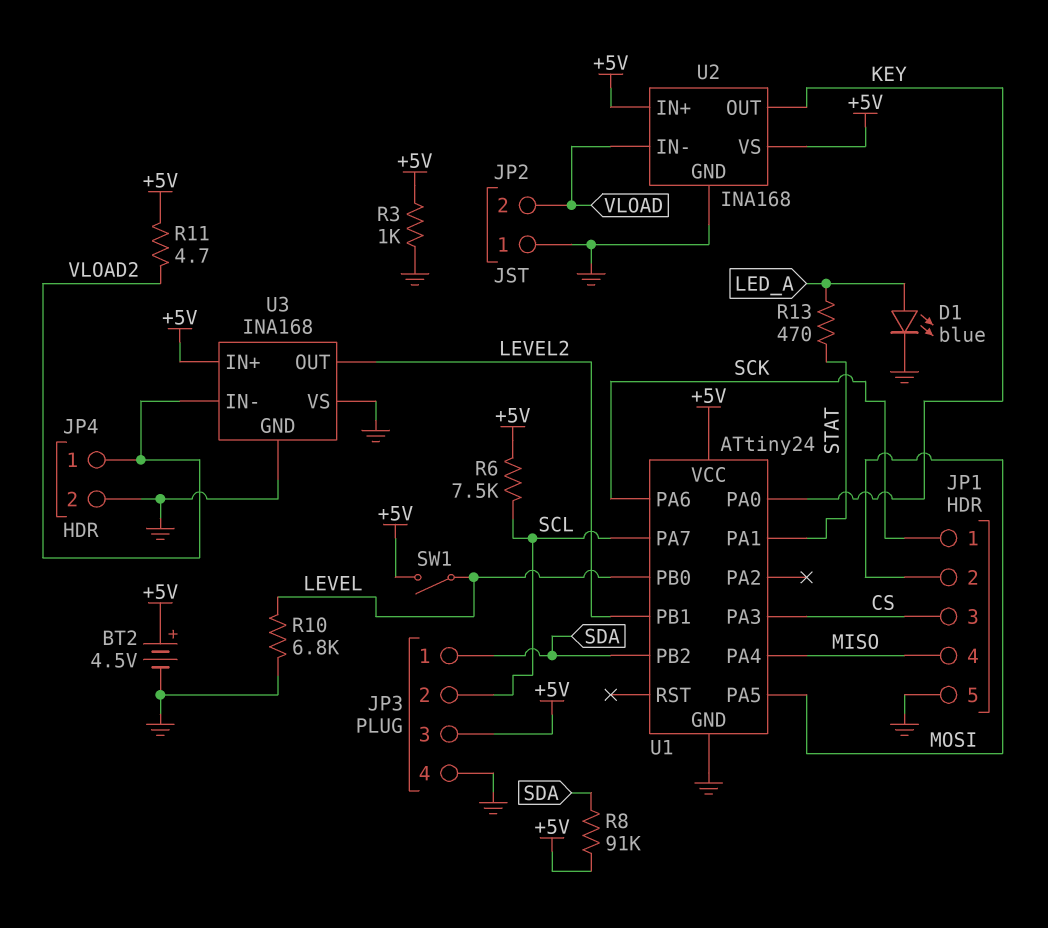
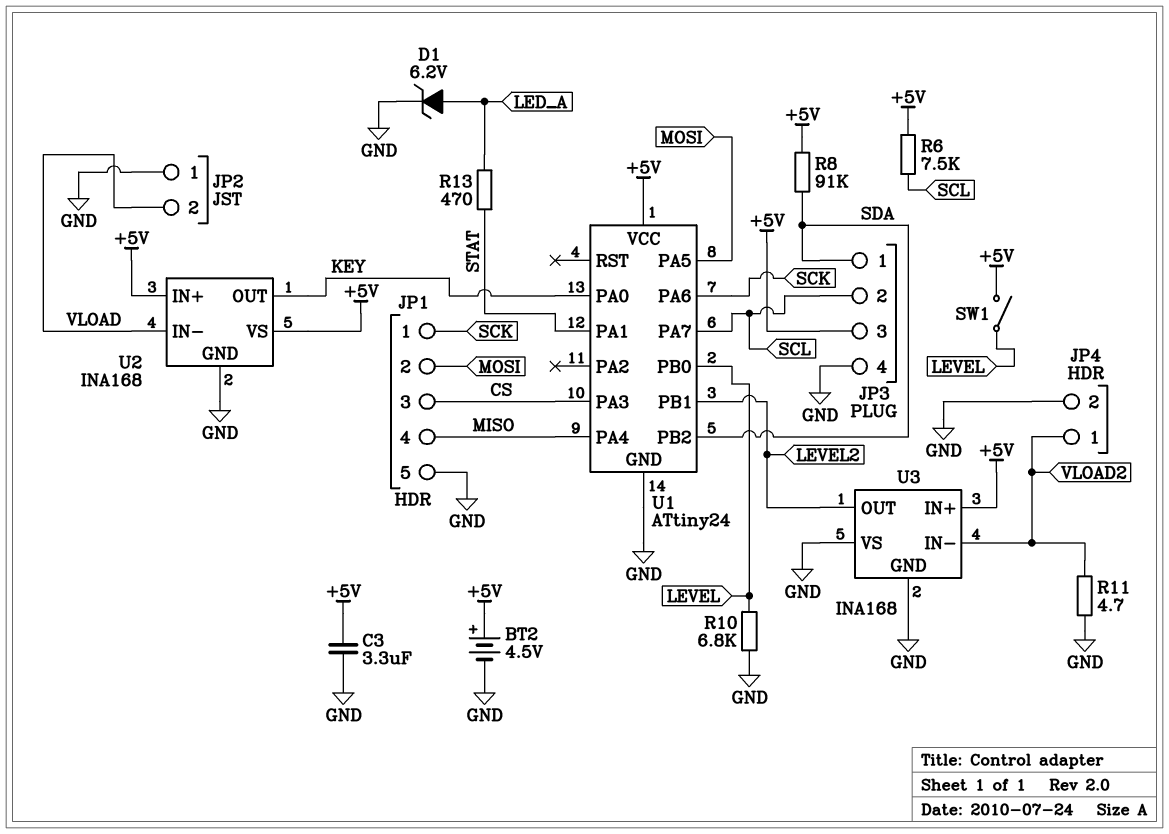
C3: none -> 3.3uF (+5V, GND)
D1: LED blue (A LED_A, K GND) -> zener 6.2V (A LED_A, K GND)
R3: 1k (+5V, GND) -> none
R11: 4.7 (+5V, VLOAD2) -> 4.7 (GND, VLOAD2)

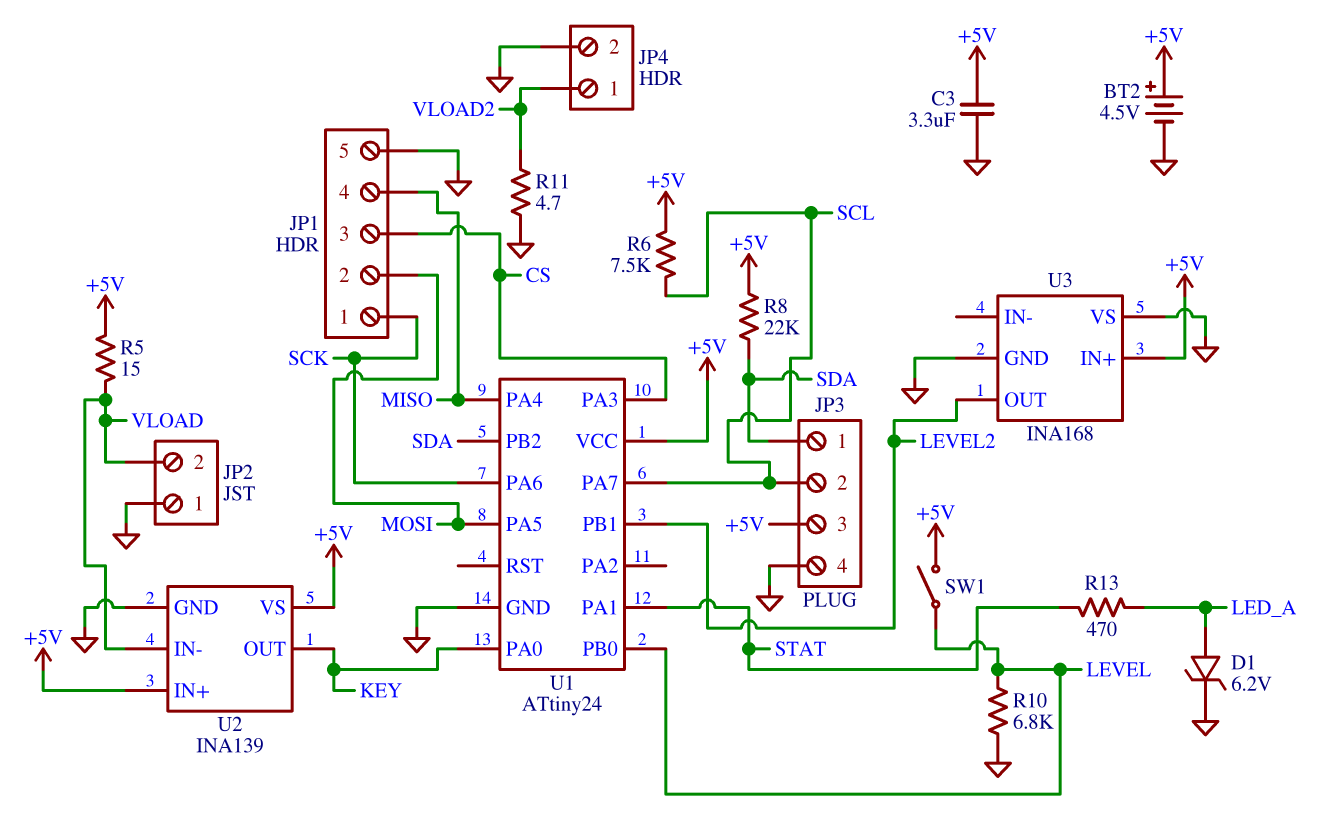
R5: none -> 15 (+5V, VLOAD)
R8: 91k (+5V, SDA) -> 22k (+5V, SDA)
U2: INA168 -> INA139
U3 pin IN-: VLOAD2 -> none

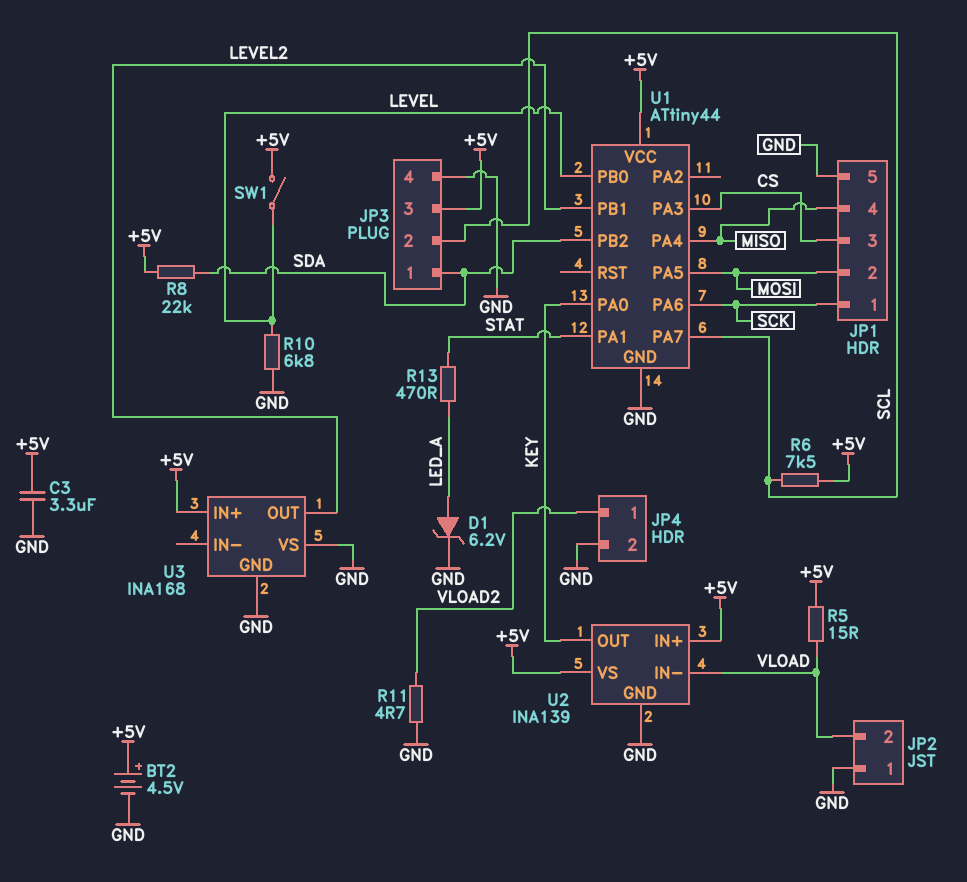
U1: ATtiny24 -> ATtiny44

